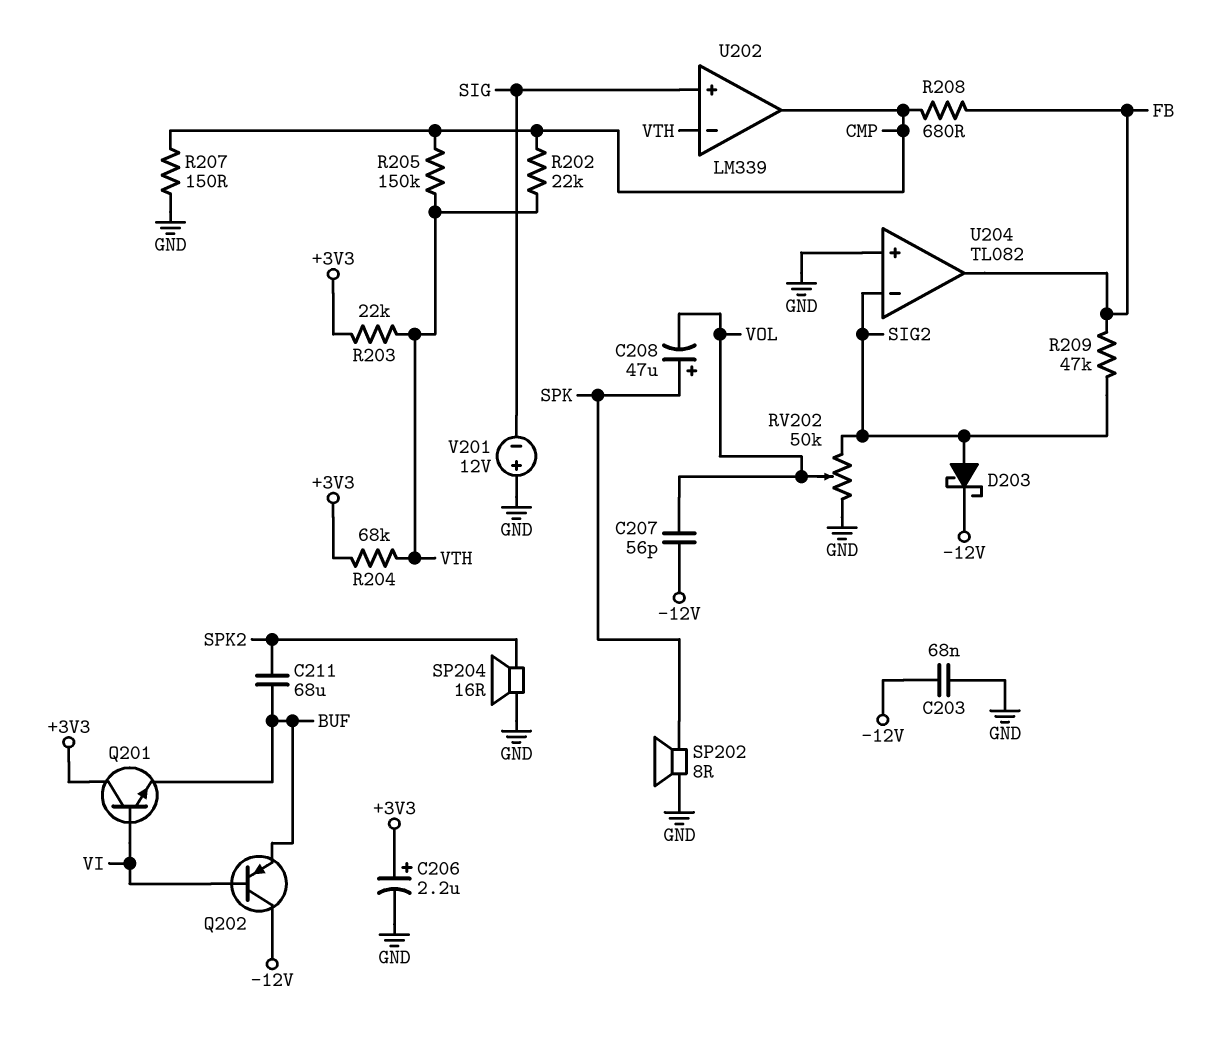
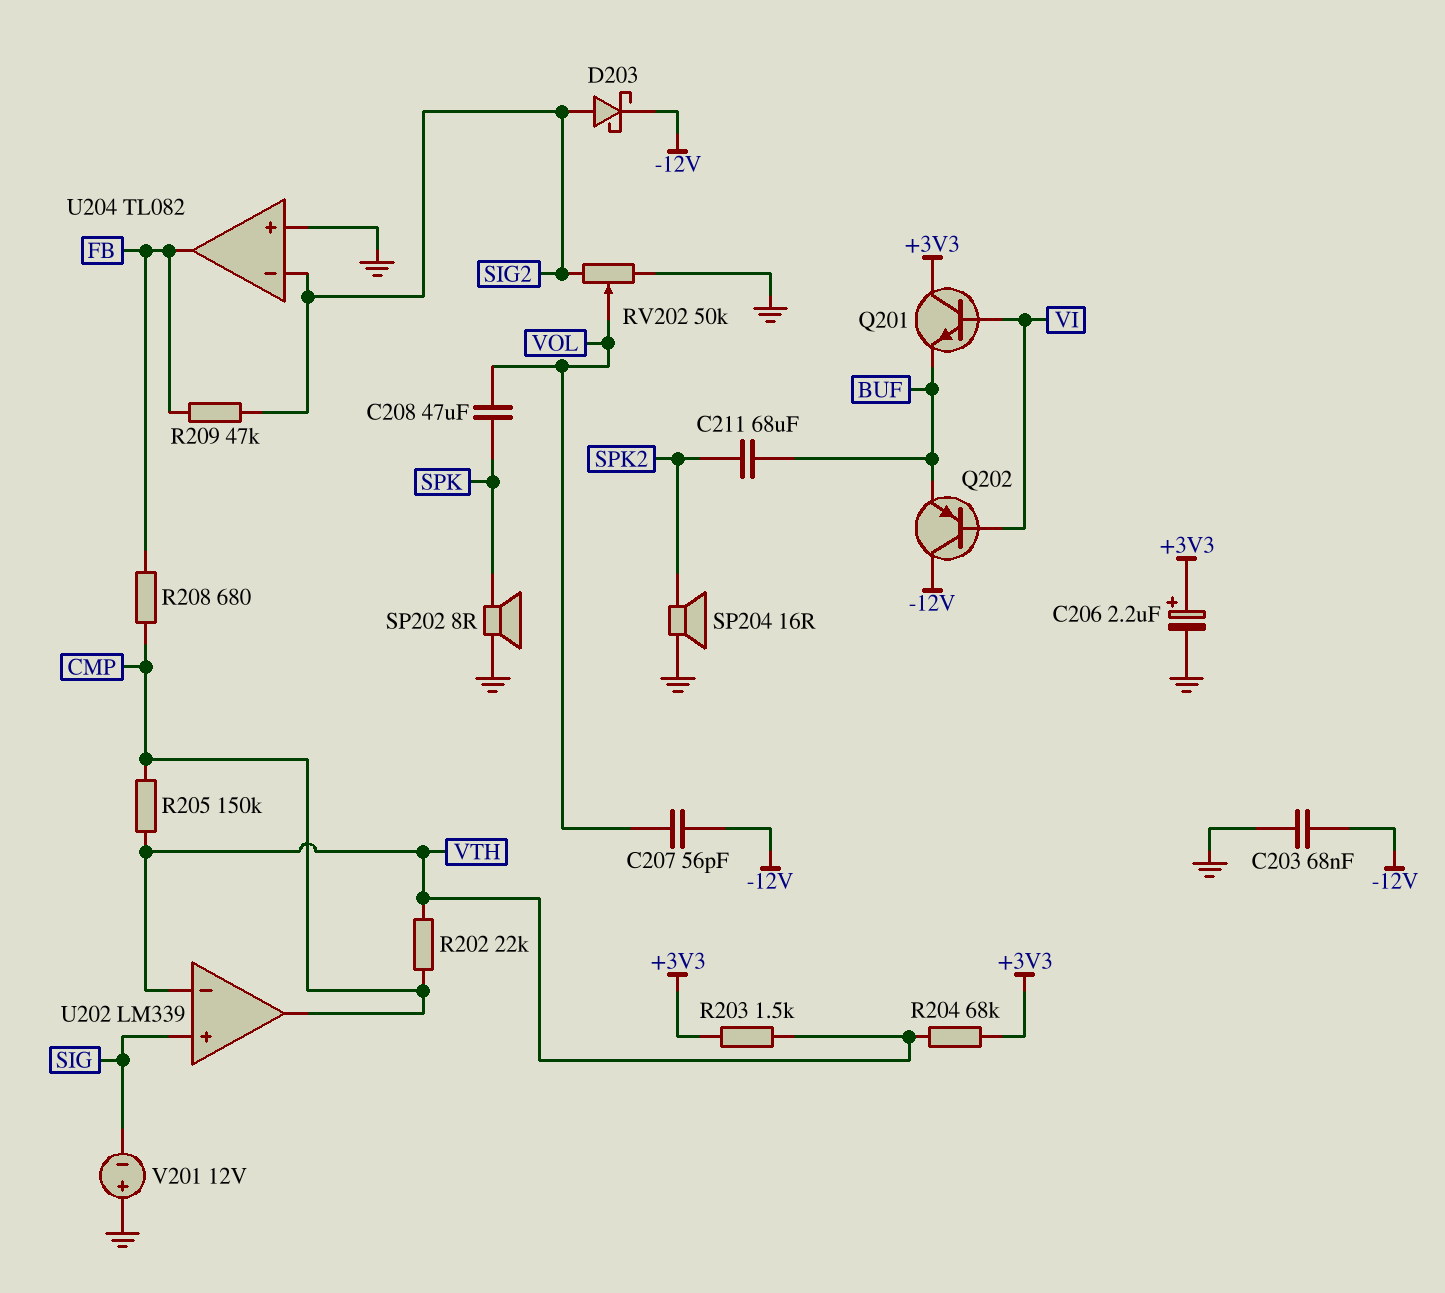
C208: 47uF (plus SPK, minus VOL) -> 47uF (SPK, VOL)
R203: 22k (+3V3, VTH) -> 1.5k (+3V3, VTH)
R207: 150 (CMP, GND) -> none

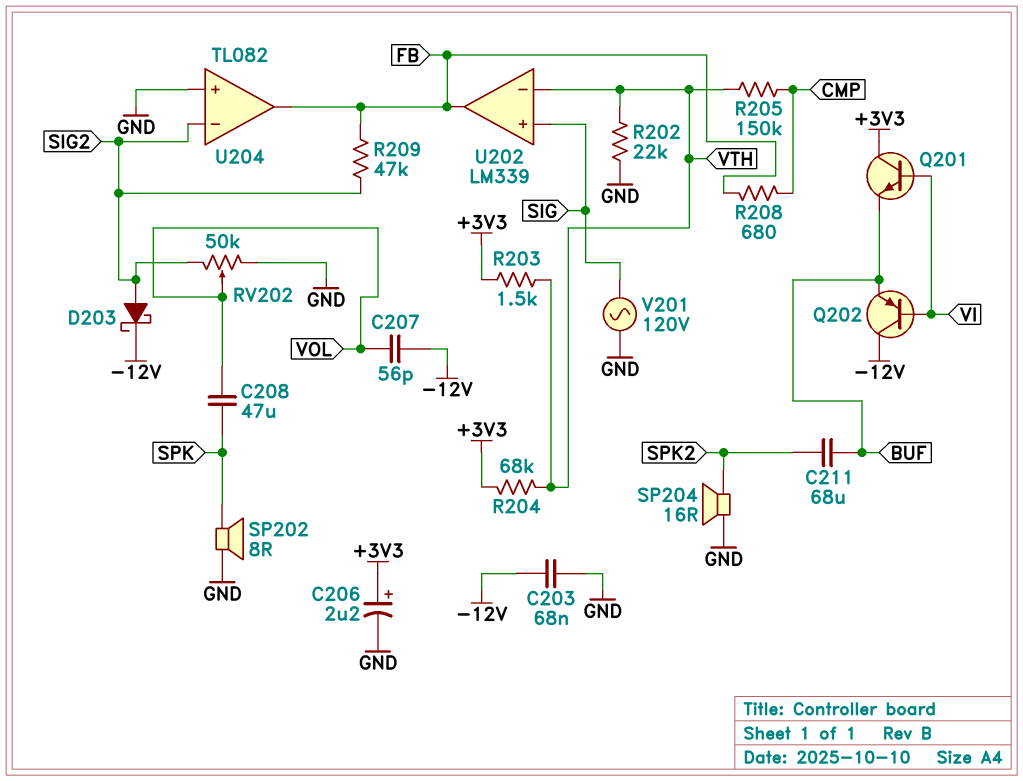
R202: 22k (CMP, VTH) -> 22k (GND, VTH)
U202 pin out: CMP -> FB
V201: 12V (plus GND, minus SIG) -> AC 120V (GND, SIG)

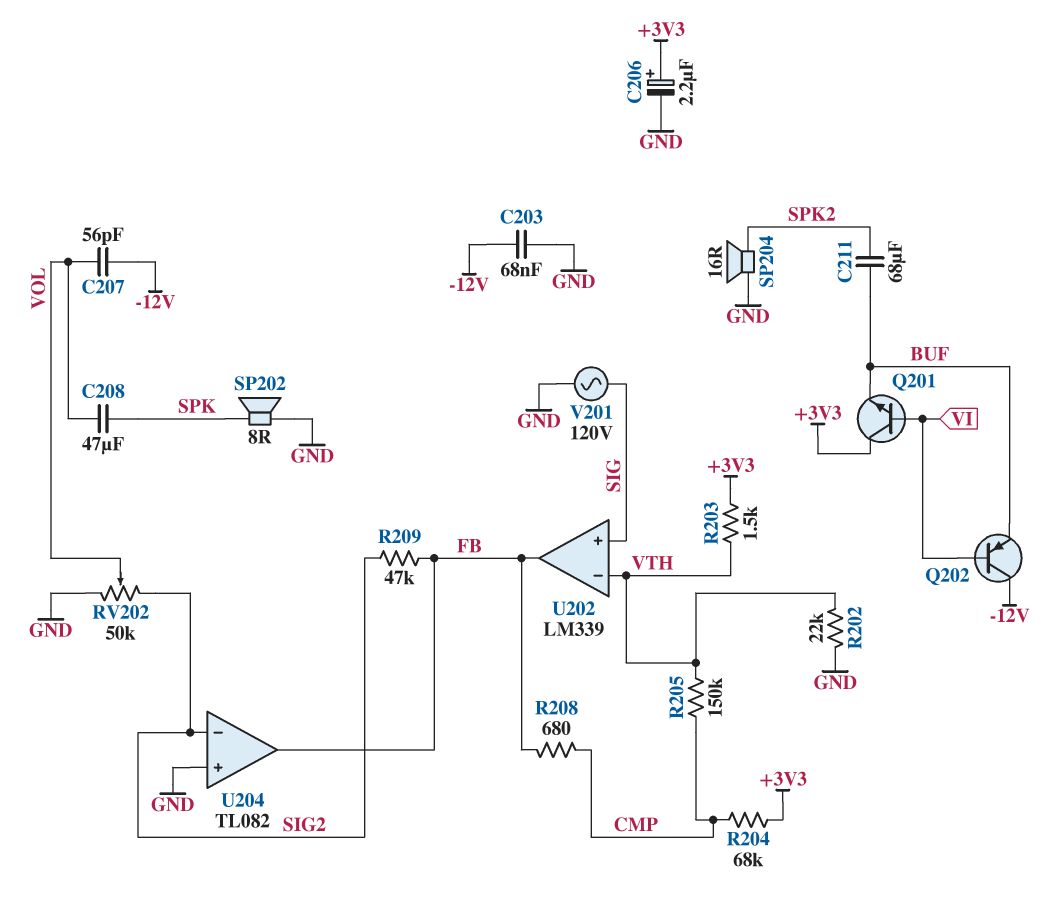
D203: schottky (A SIG2, K -12V) -> none
R204: 68k (+3V3, VTH) -> 68k (+3V3, CMP)

